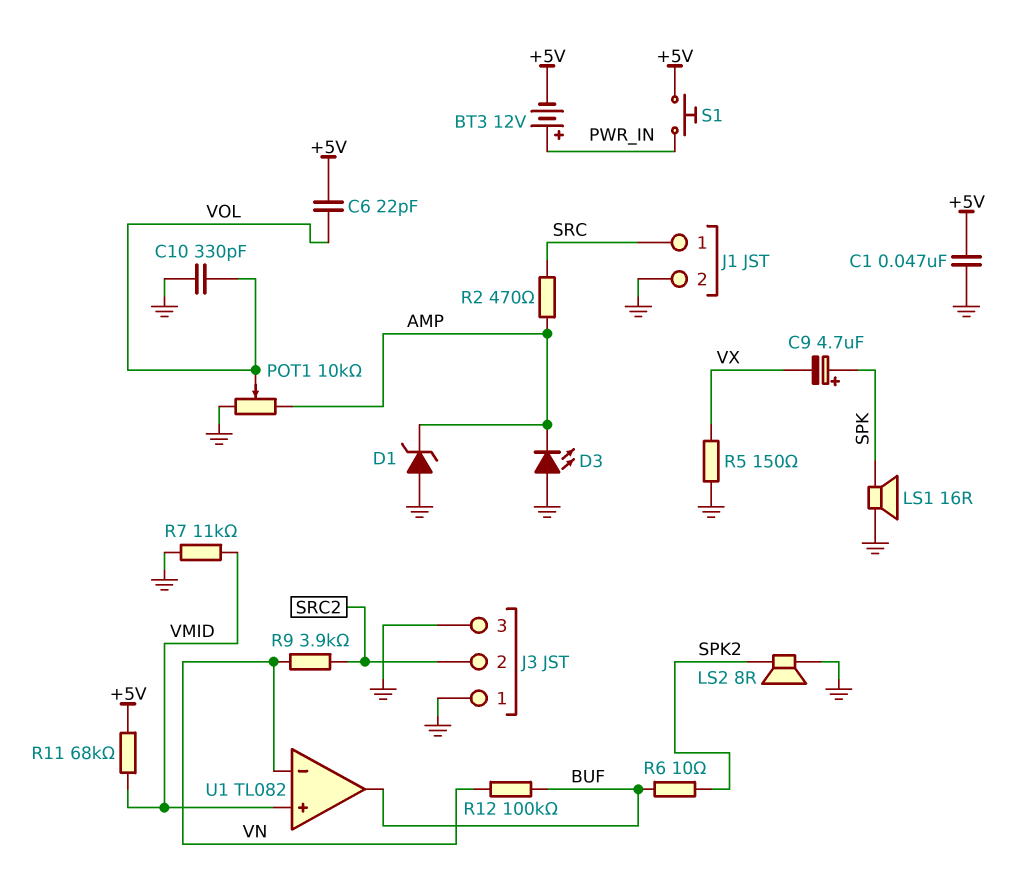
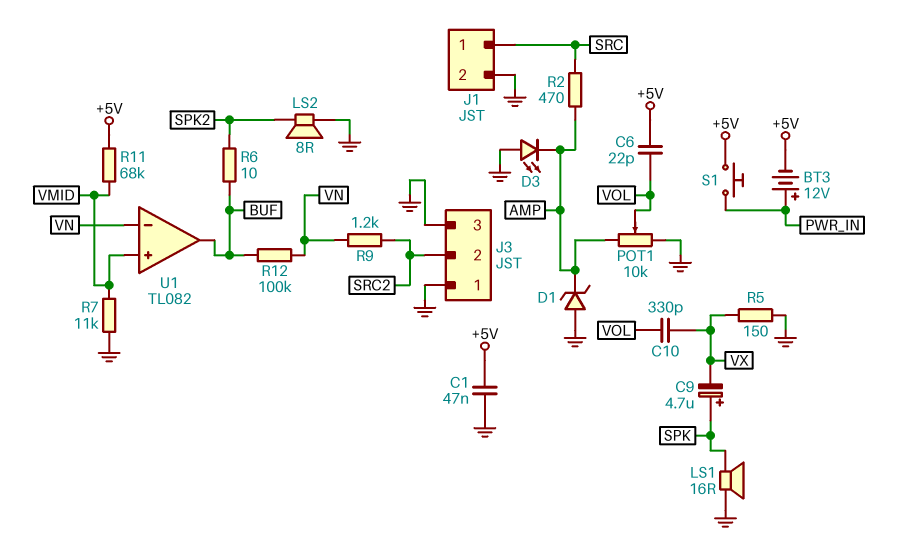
C10: 330pF (GND, VOL) -> 330pF (VOL, VX)
R9: 3.9k (SRC2, VN) -> 1.2k (SRC2, VN)

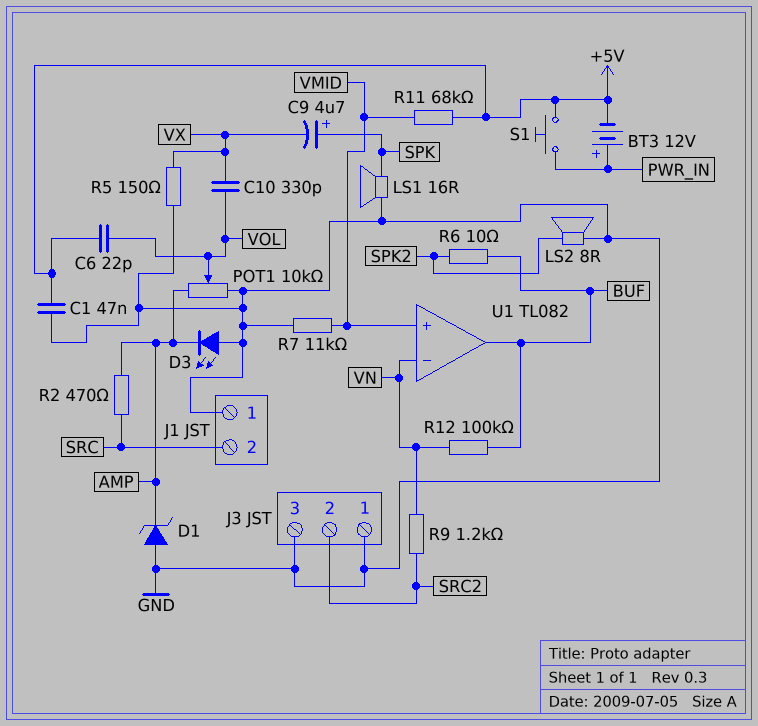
J1 pin 1: SRC -> GND
J1 pin 2: GND -> SRC

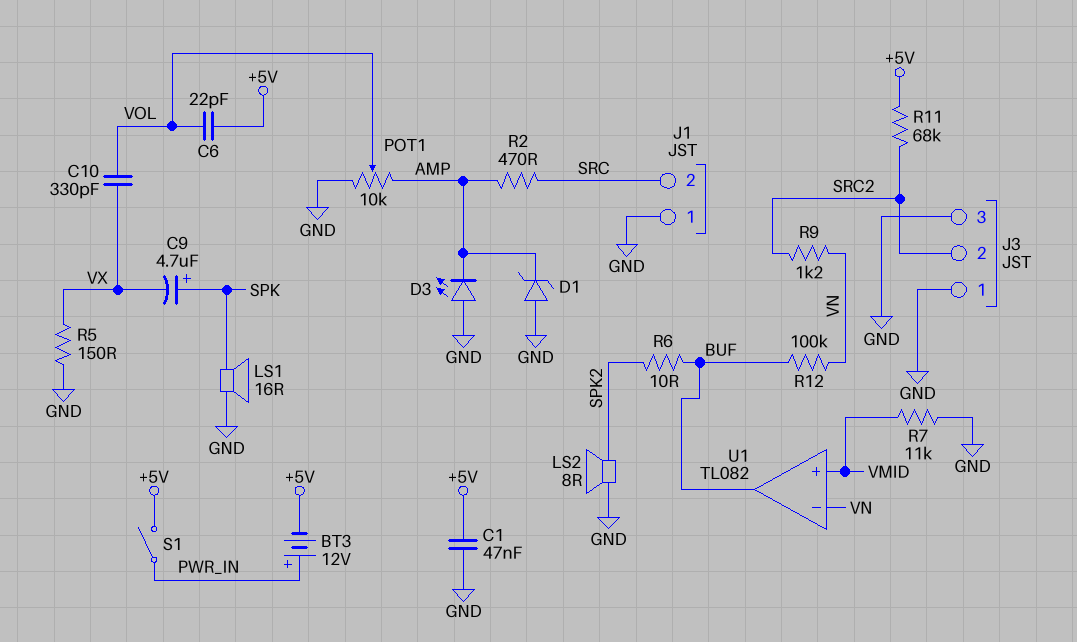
R11: 68k (+5V, VMID) -> 68k (+5V, SRC2)
S1: button (+5V, PWR_IN) -> switch (+5V, PWR_IN)

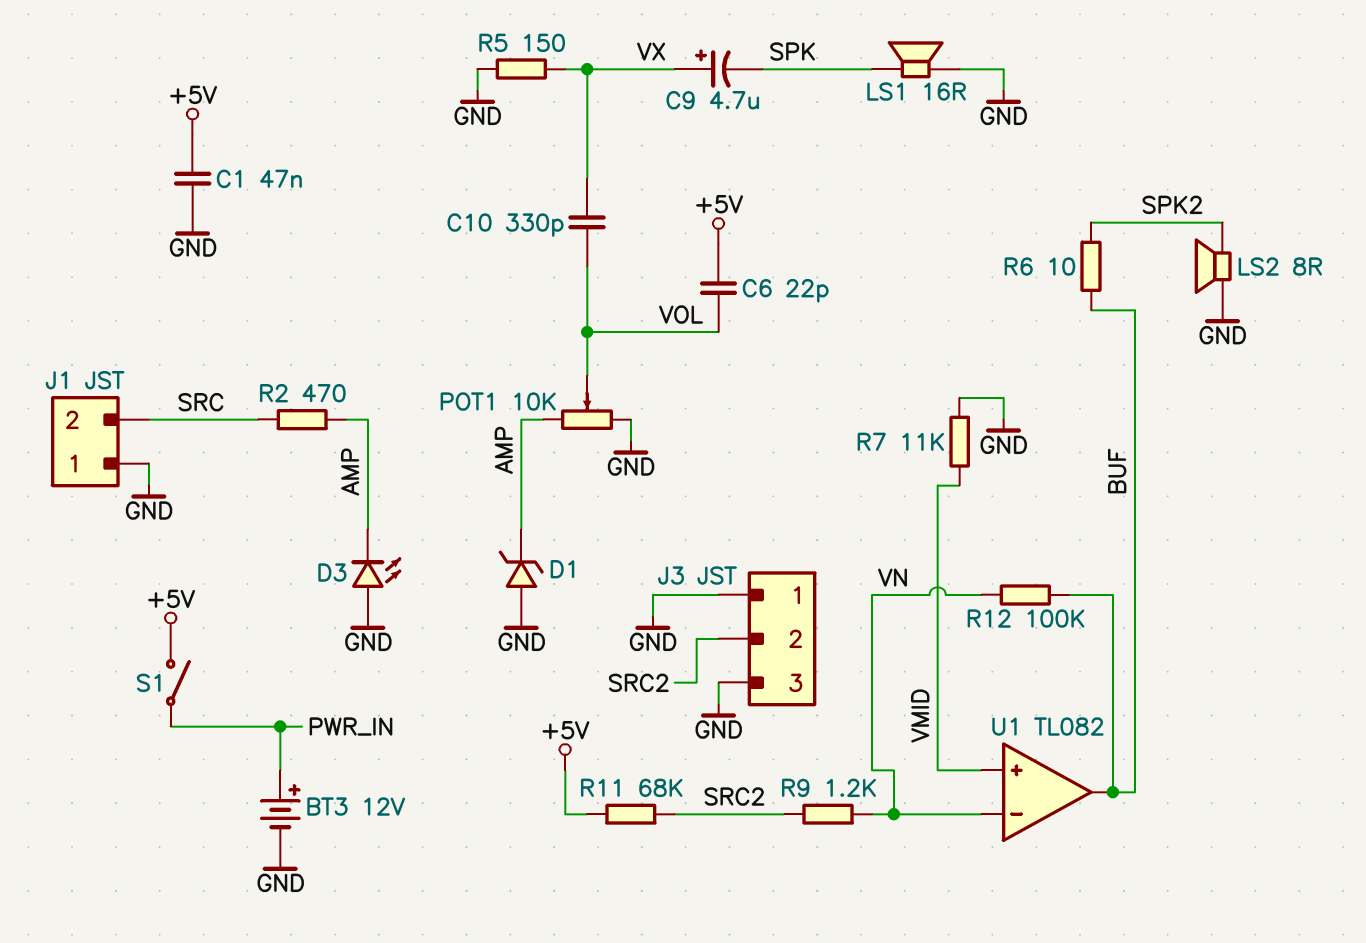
BT3: 12V (plus PWR_IN, minus +5V) -> 12V (plus PWR_IN, minus GND)
C9: 4.7uF (plus SPK, minus VX) -> 4.7uF (plus VX, minus SPK)

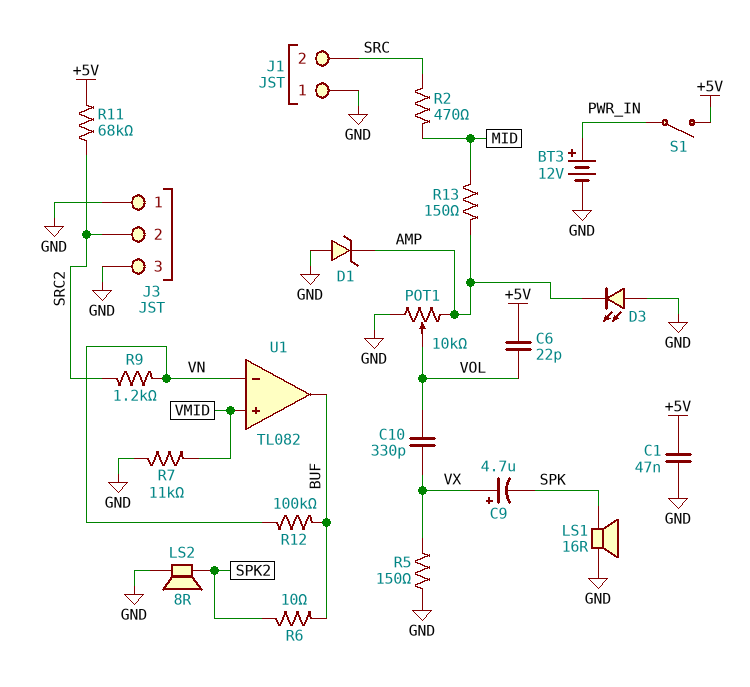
R2: 470 (AMP, SRC) -> 470 (MID, SRC)
R13: none -> 150 (AMP, MID)

